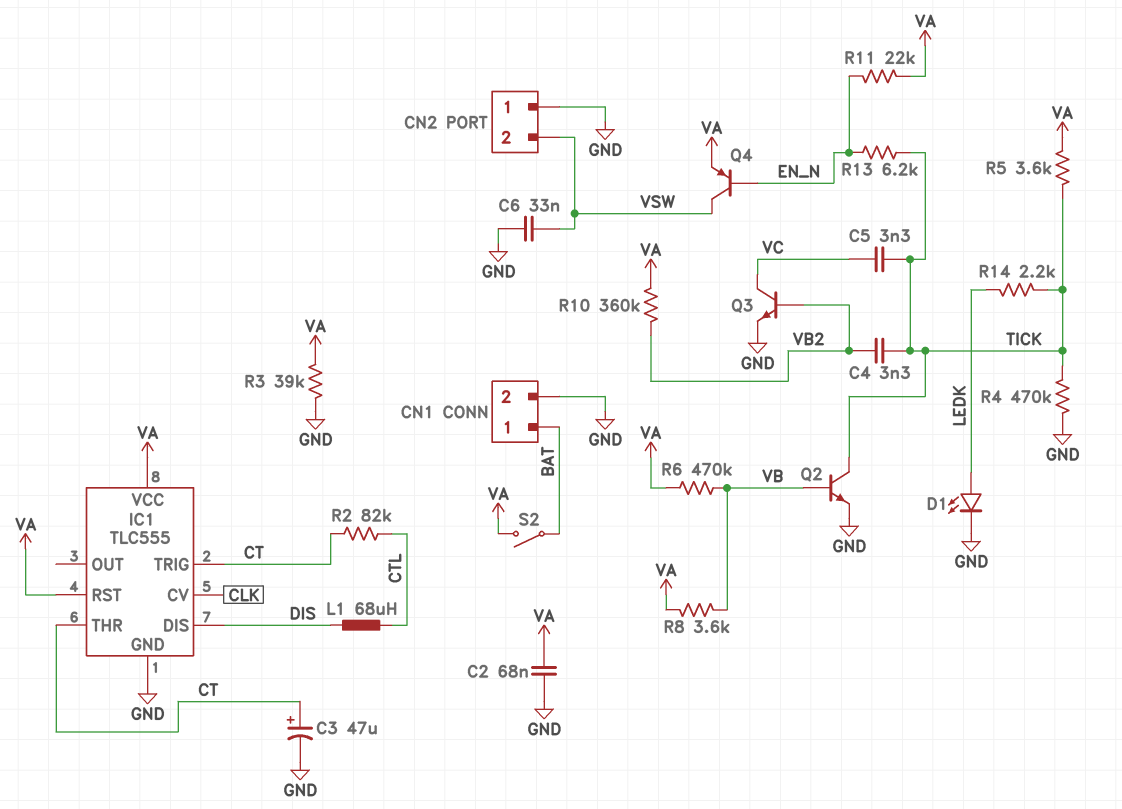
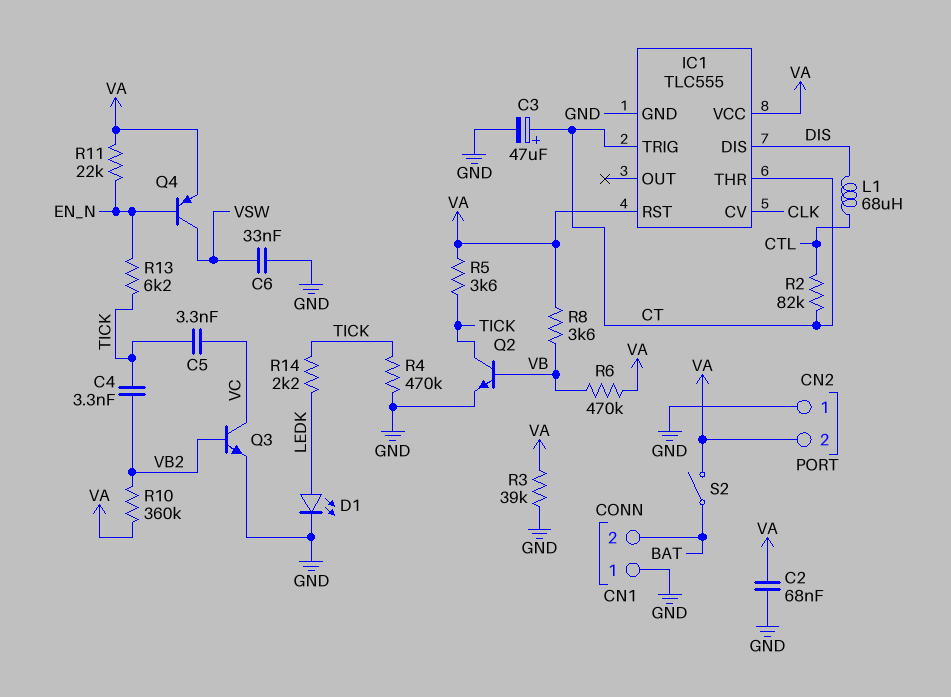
CN1 pin 1: BAT -> GND
CN1 pin 2: GND -> BAT
CN2 pin 2: VSW -> VA

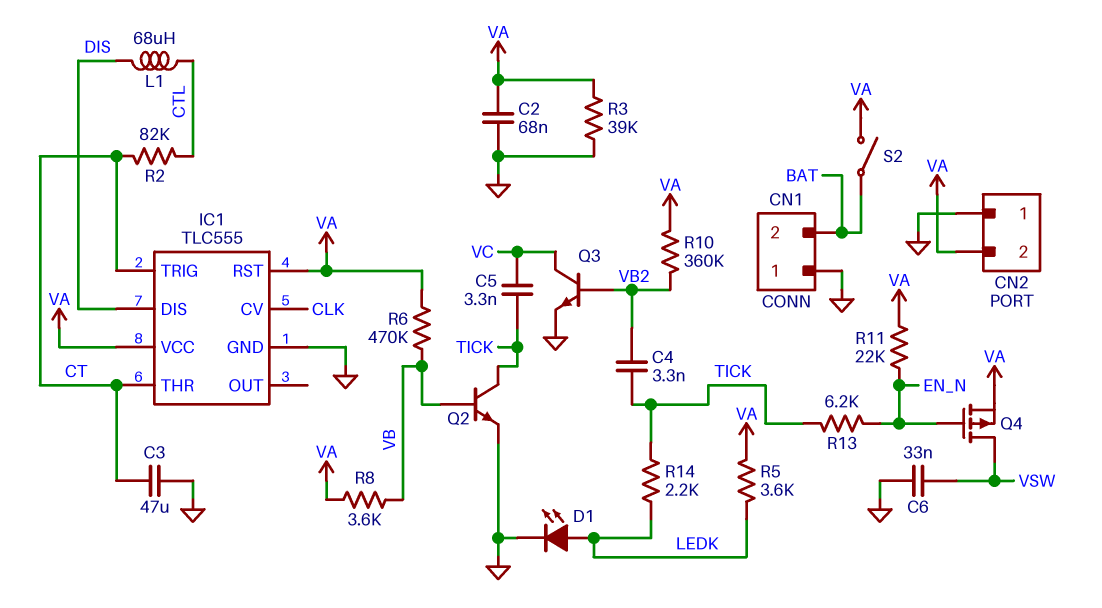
C3: 47uF (plus CT, minus GND) -> 47uF (CT, GND)
Q4: PNP (B EN_N, C VSW, E VA) -> PMOS (G EN_N, D VSW, S VA)
R4: 470k (GND, TICK) -> none
R5: 3.6k (TICK, VA) -> 3.6k (LEDK, VA)

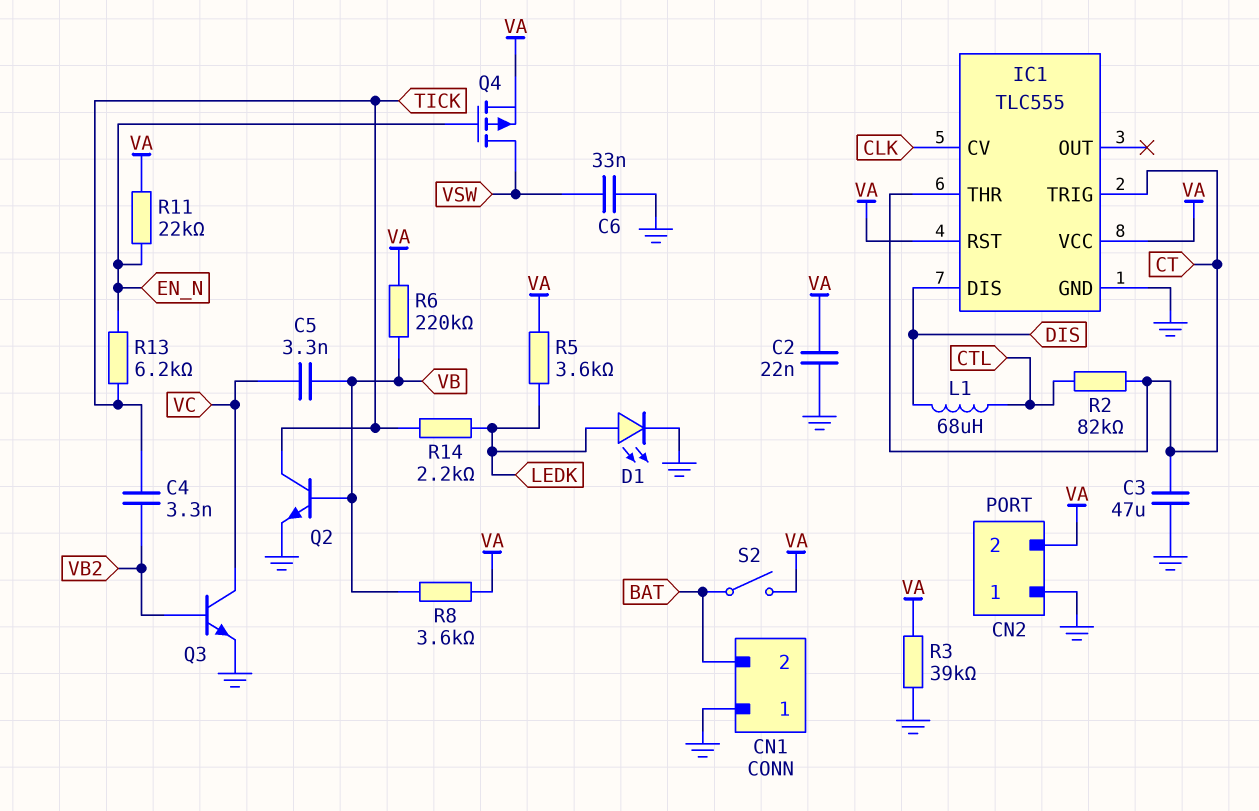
C2: 68nF (GND, VA) -> 22nF (GND, VA)
C5: 3.3nF (TICK, VC) -> 3.3nF (VB, VC)
R6: 470k (VA, VB) -> 220k (VA, VB)
R10: 360k (VA, VB2) -> none

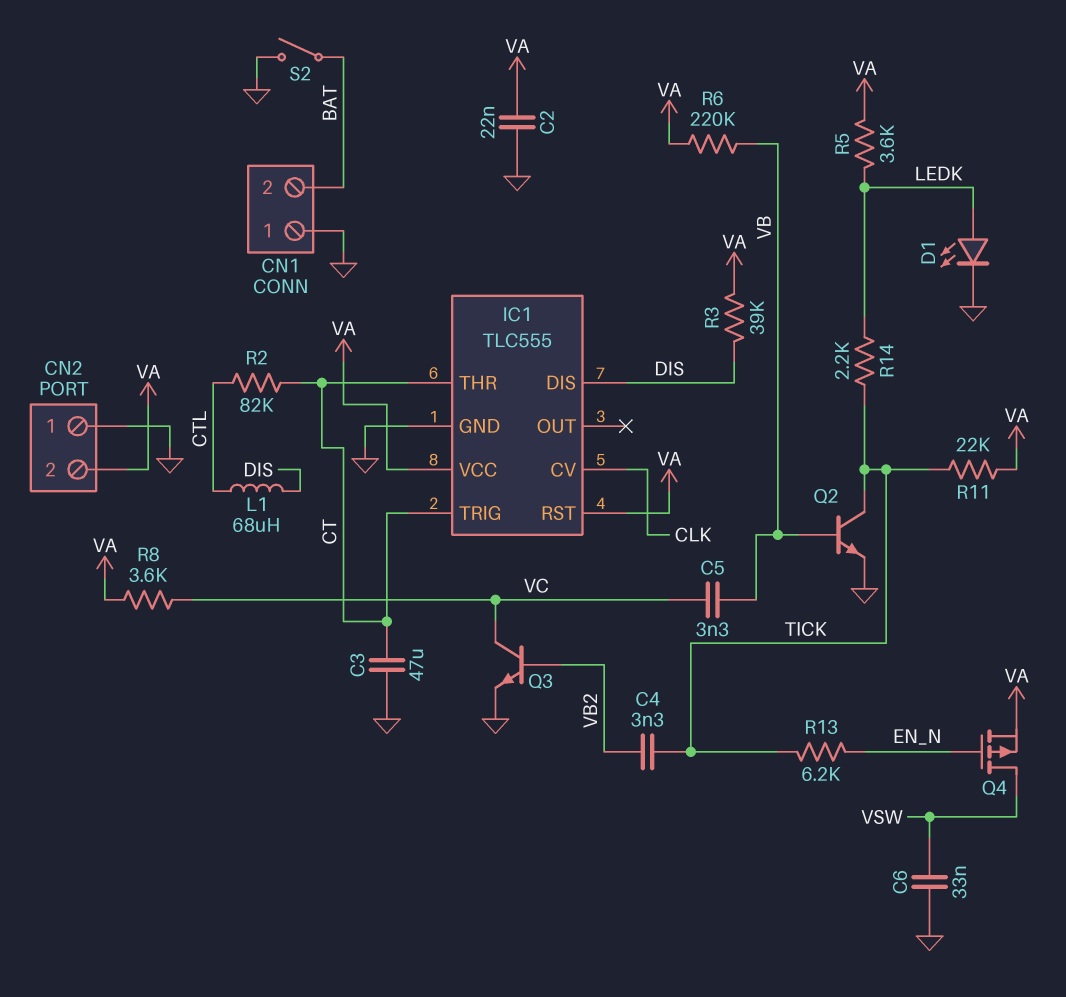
R3: 39k (GND, VA) -> 39k (DIS, VA)
R8: 3.6k (VA, VB) -> 3.6k (VA, VC)
R11: 22k (EN_N, VA) -> 22k (TICK, VA)
S2: switch (BAT, VA) -> switch (BAT, GND)

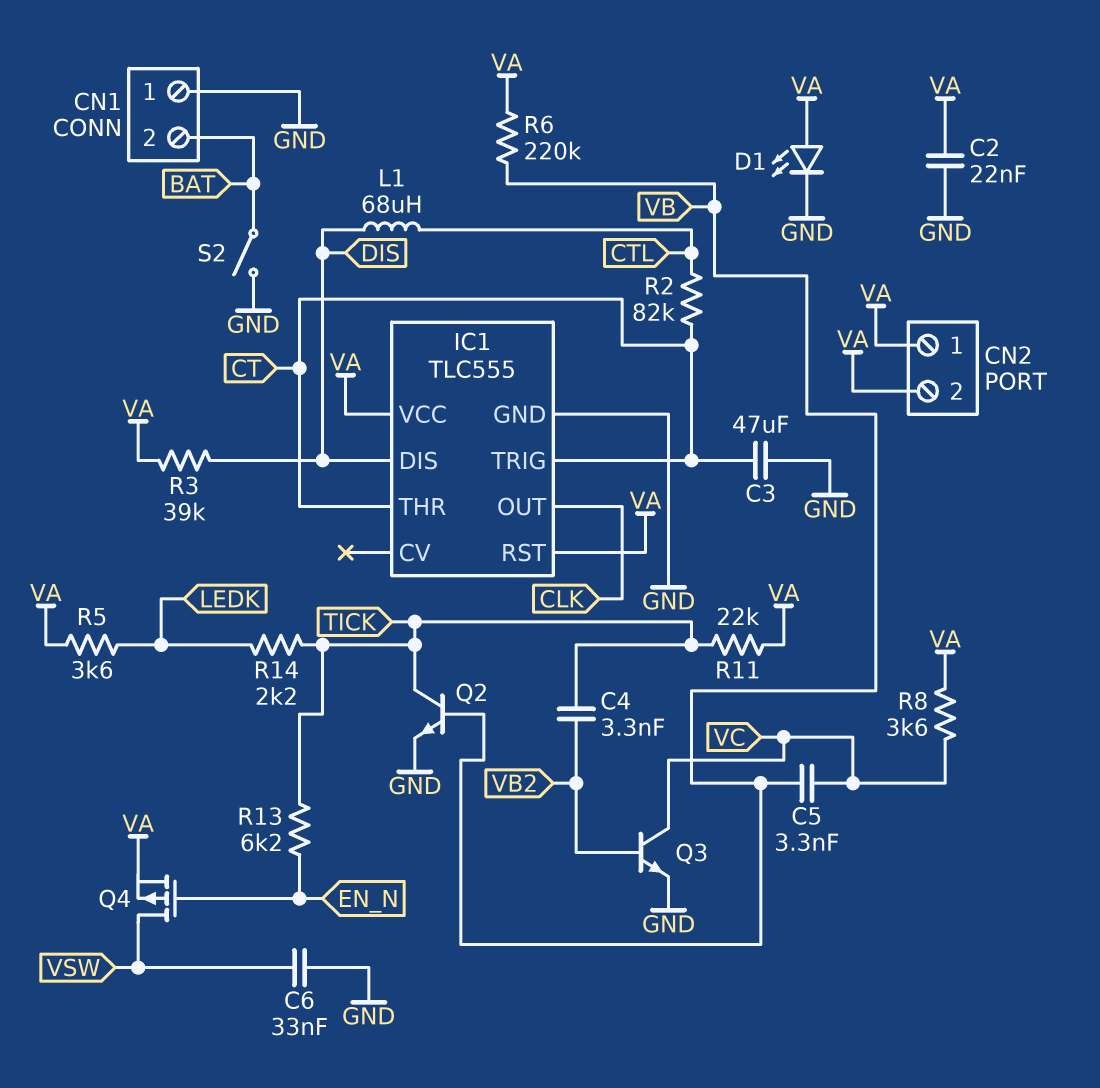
CN2 pin 1: GND -> VA
D1: LED (A LEDK, K GND) -> LED (A VA, K GND)
IC1 pin CV: CLK -> none
IC1 pin OUT: none -> CLK

